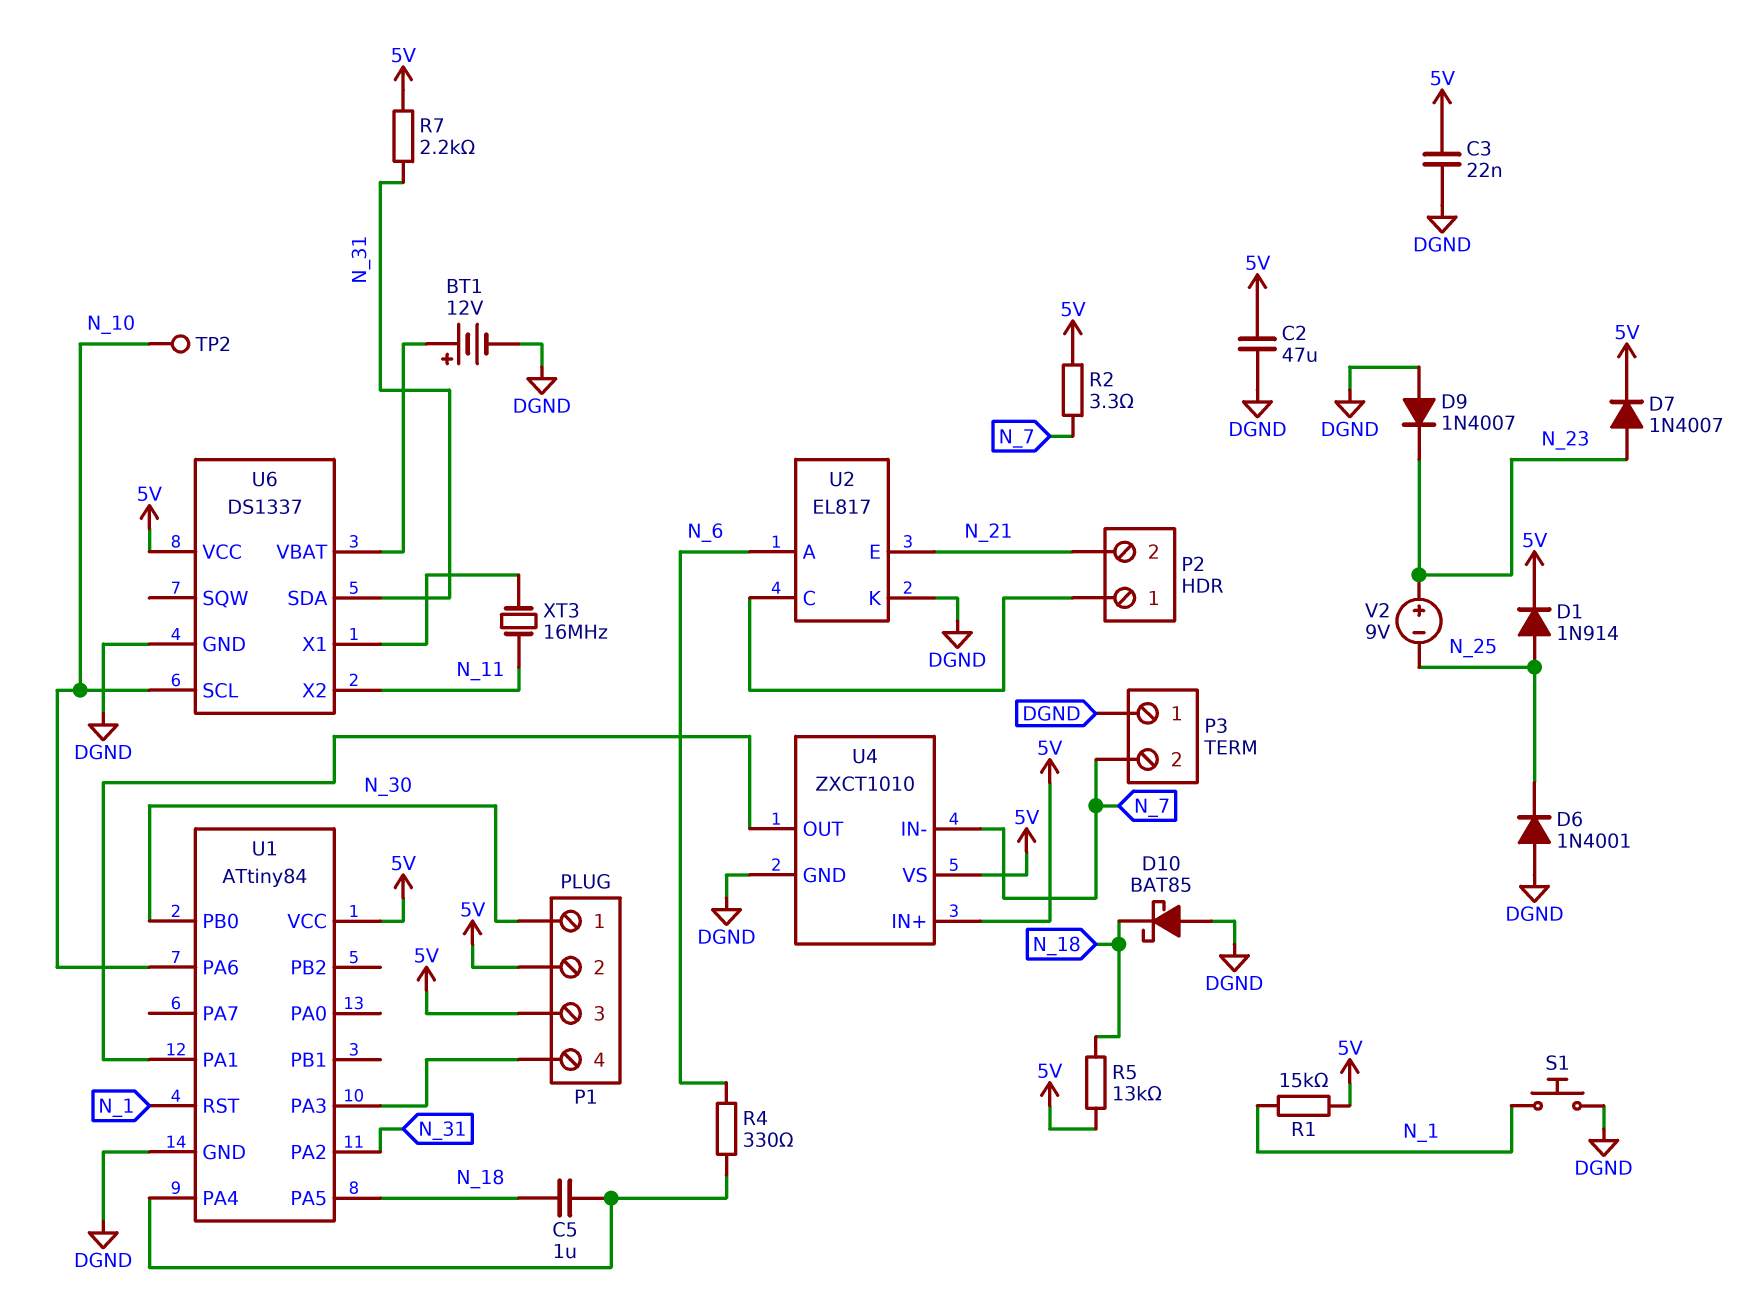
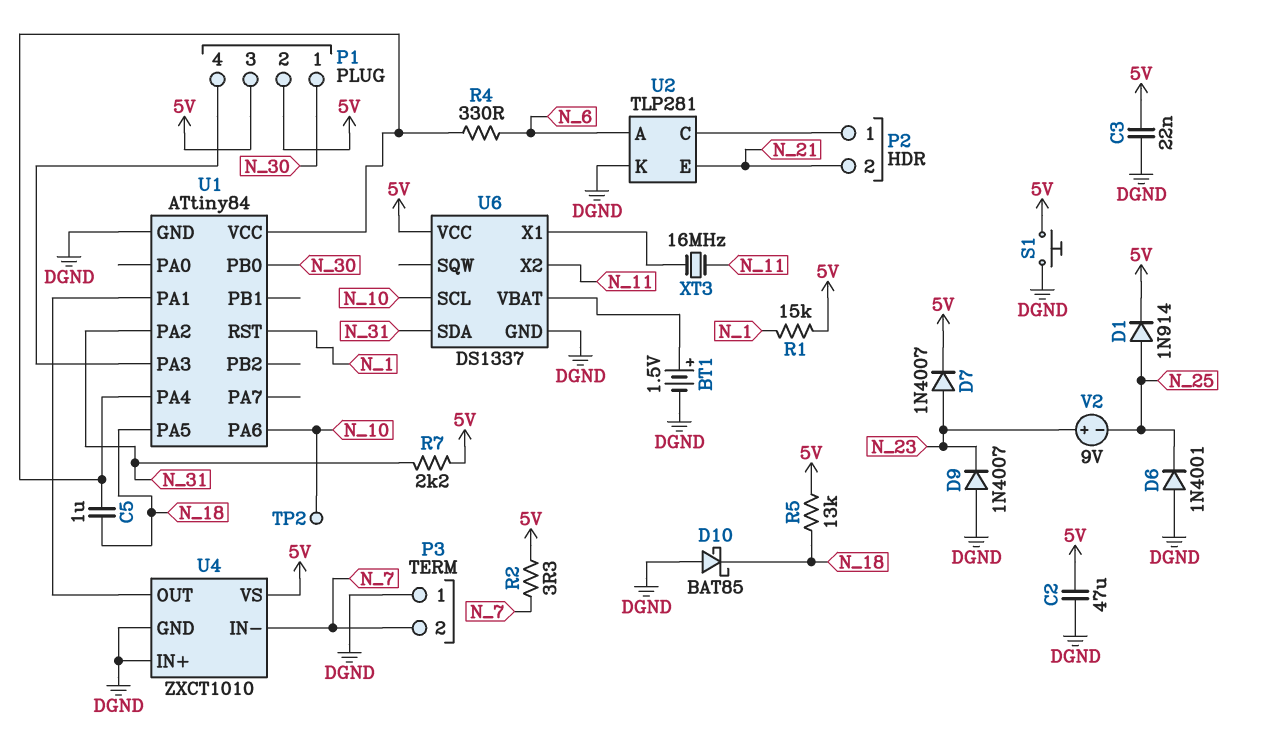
BT1: 12V (plus U6/VBAT, minus DGND) -> 1.5V (plus U6/VBAT, minus DGND)
S1: button (DGND, N_1) -> button (5V, DGND)
U1 pin VCC: 5V -> U1/PA4
U2: EL817 -> TLP281
U4 pin IN+: 5V -> DGND

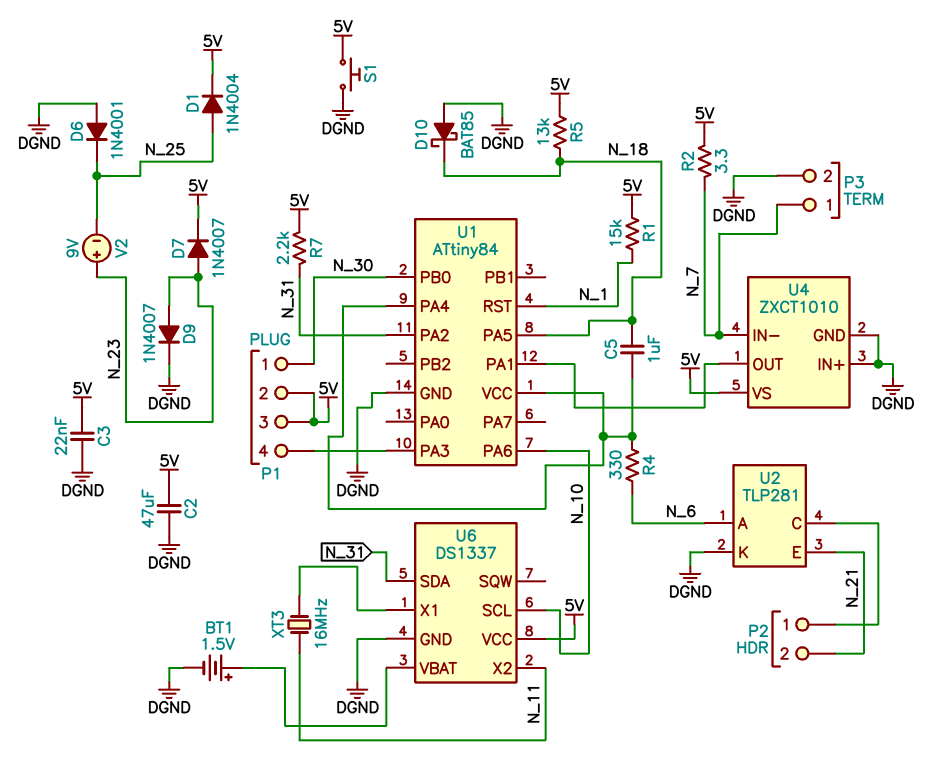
D1: diode 1N914 (A N_25, K 5V) -> diode 1N4004 (A N_25, K 5V)
D9: diode 1N4007 (A DGND, K N_23) -> diode 1N4007 (A N_23, K DGND)
P3 pin 1: DGND -> N_7
P3 pin 2: N_7 -> DGND
TP2: test point (N_10) -> none

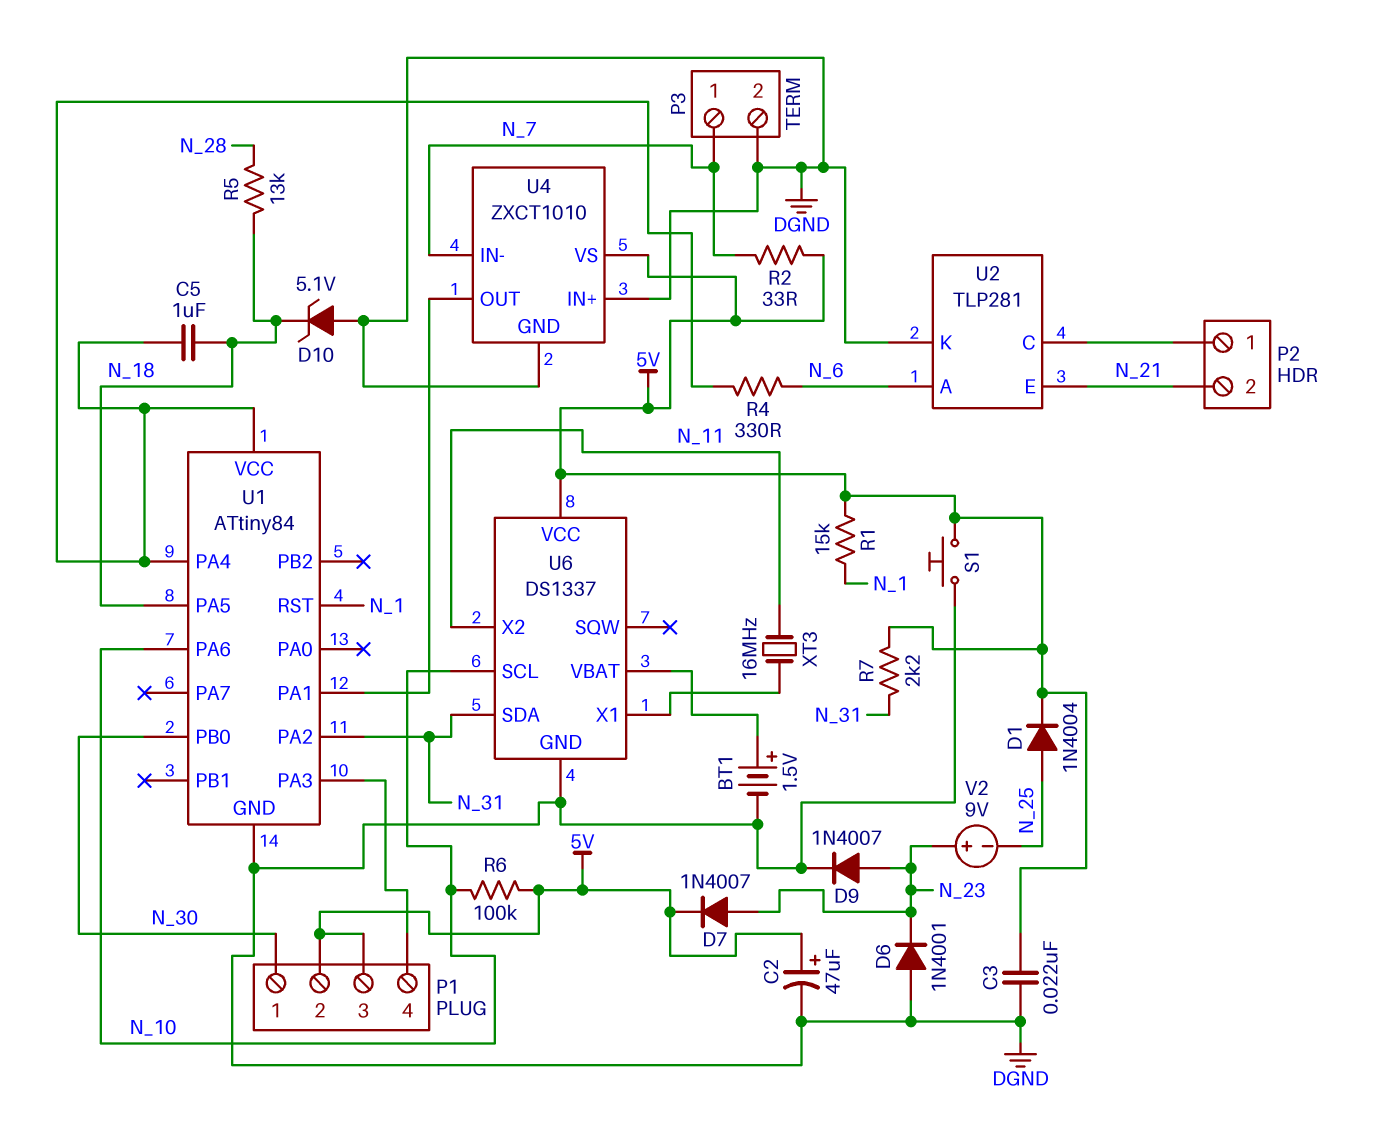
C2: 47uF (5V, DGND) -> 47uF (plus 5V, minus DGND)
D6: diode 1N4001 (A DGND, K N_25) -> diode 1N4001 (A DGND, K N_23)
D10: schottky BAT85 (A DGND, K N_18) -> zener 5.1V (A DGND, K N_18)
R2: 3.3 (5V, N_7) -> 33 (5V, N_7)
R5: 13k (5V, N_18) -> 13k (N_18, N_28)
R6: none -> 100k (5V, N_10)

